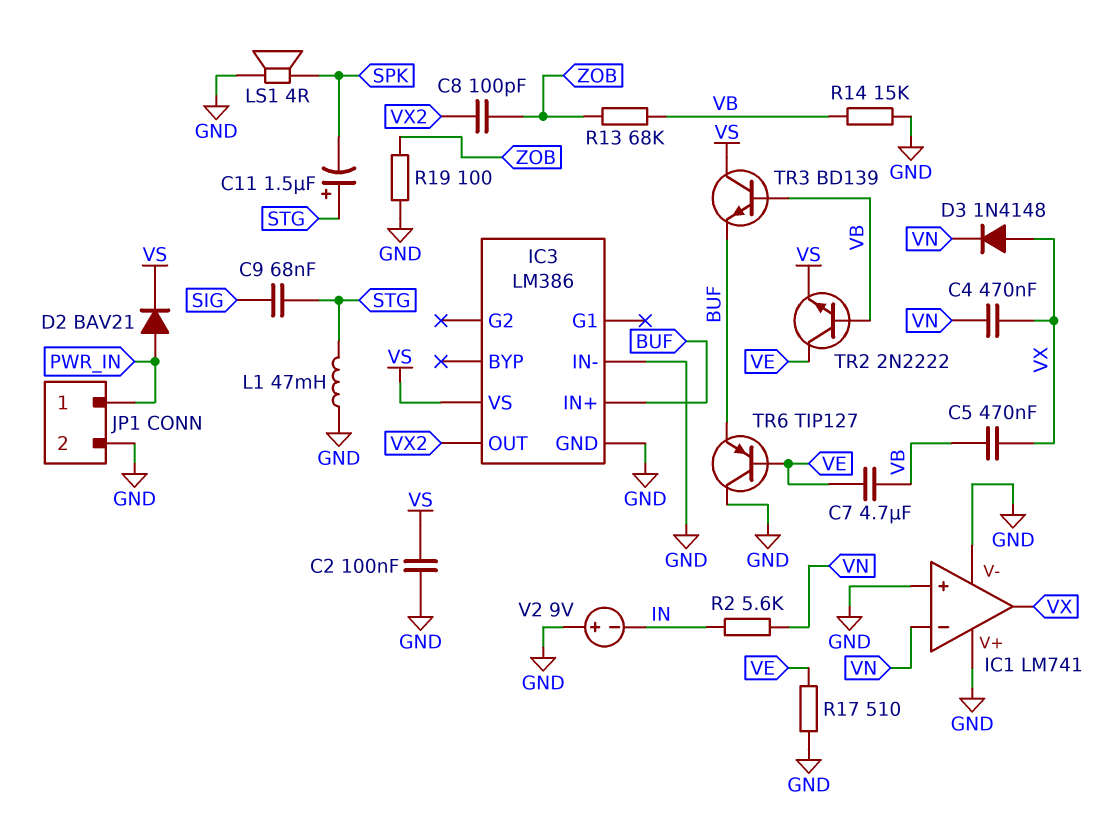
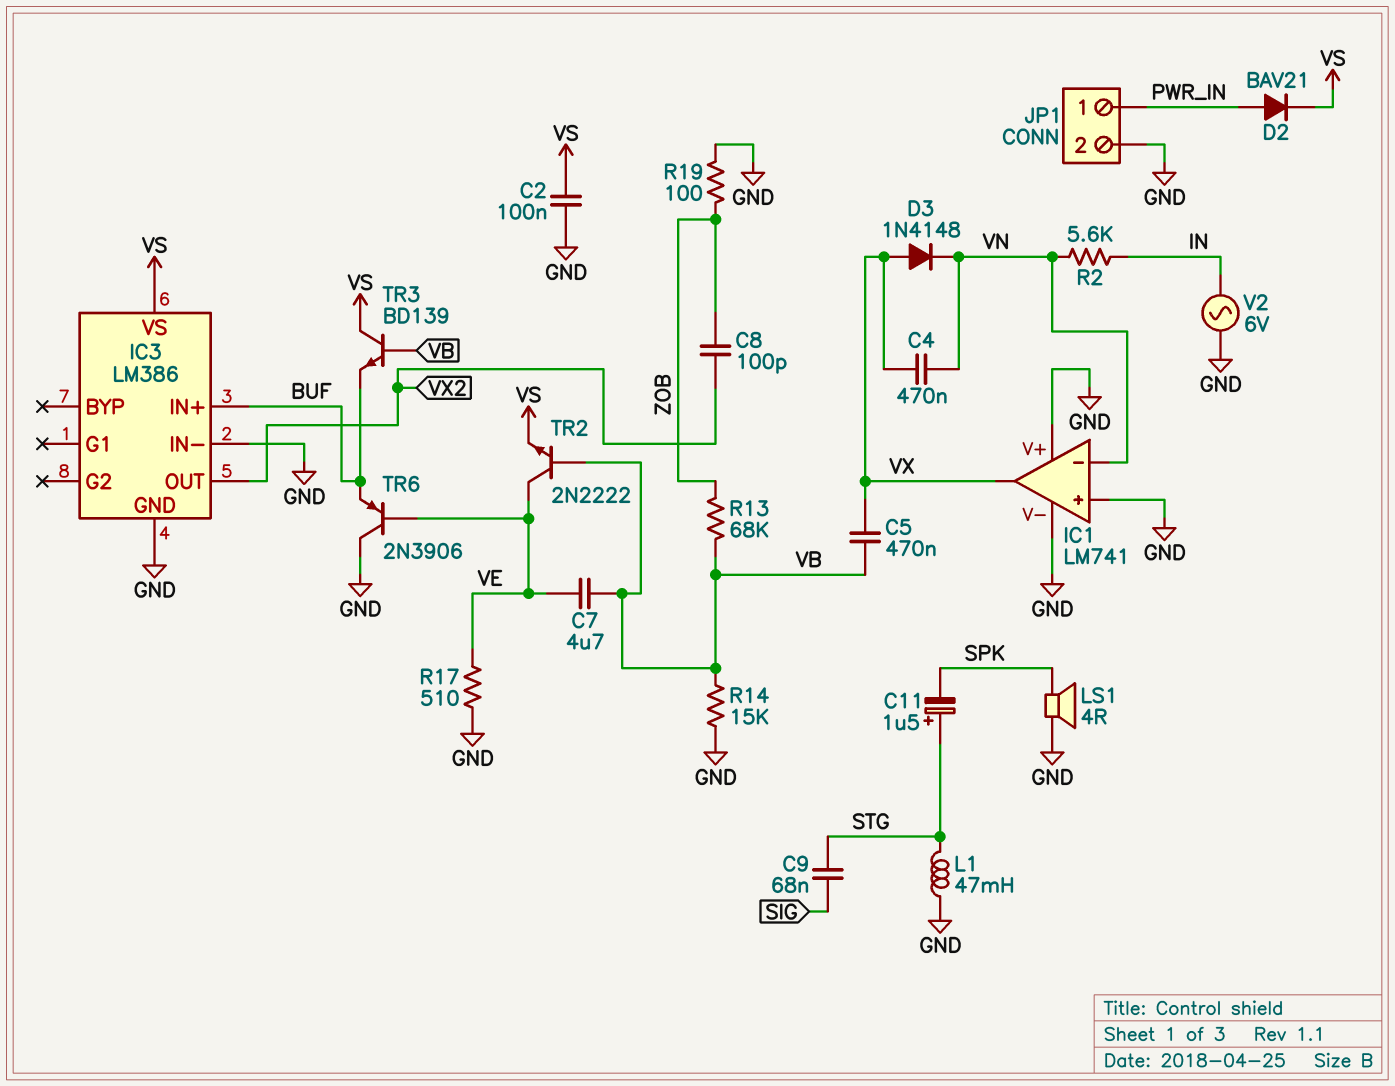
TR6: PNP TIP127 (B VE, C GND, E BUF) -> PNP 2N3906 (B VE, C GND, E BUF)
V2: 9V (plus GND, minus IN) -> AC 6V (GND, IN)

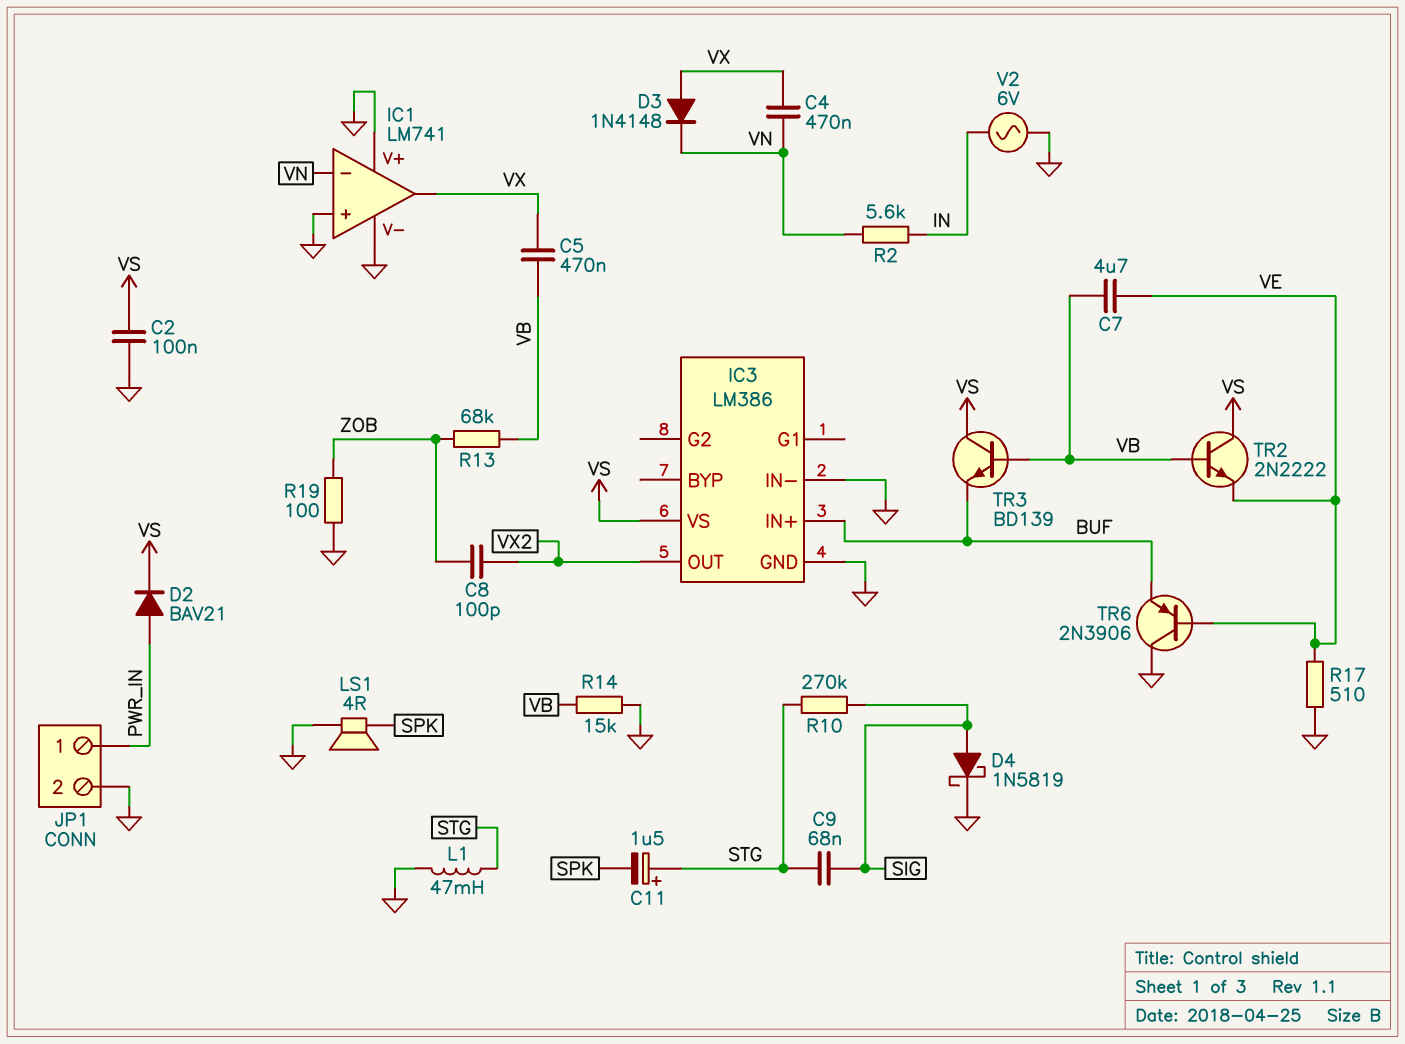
D4: none -> schottky 1N5819 (A SIG, K GND)
R10: none -> 270k (SIG, STG)
TR2: NPN 2N2222 (B VB, C VE, E VS) -> NPN 2N2222 (B VB, C VS, E VE)

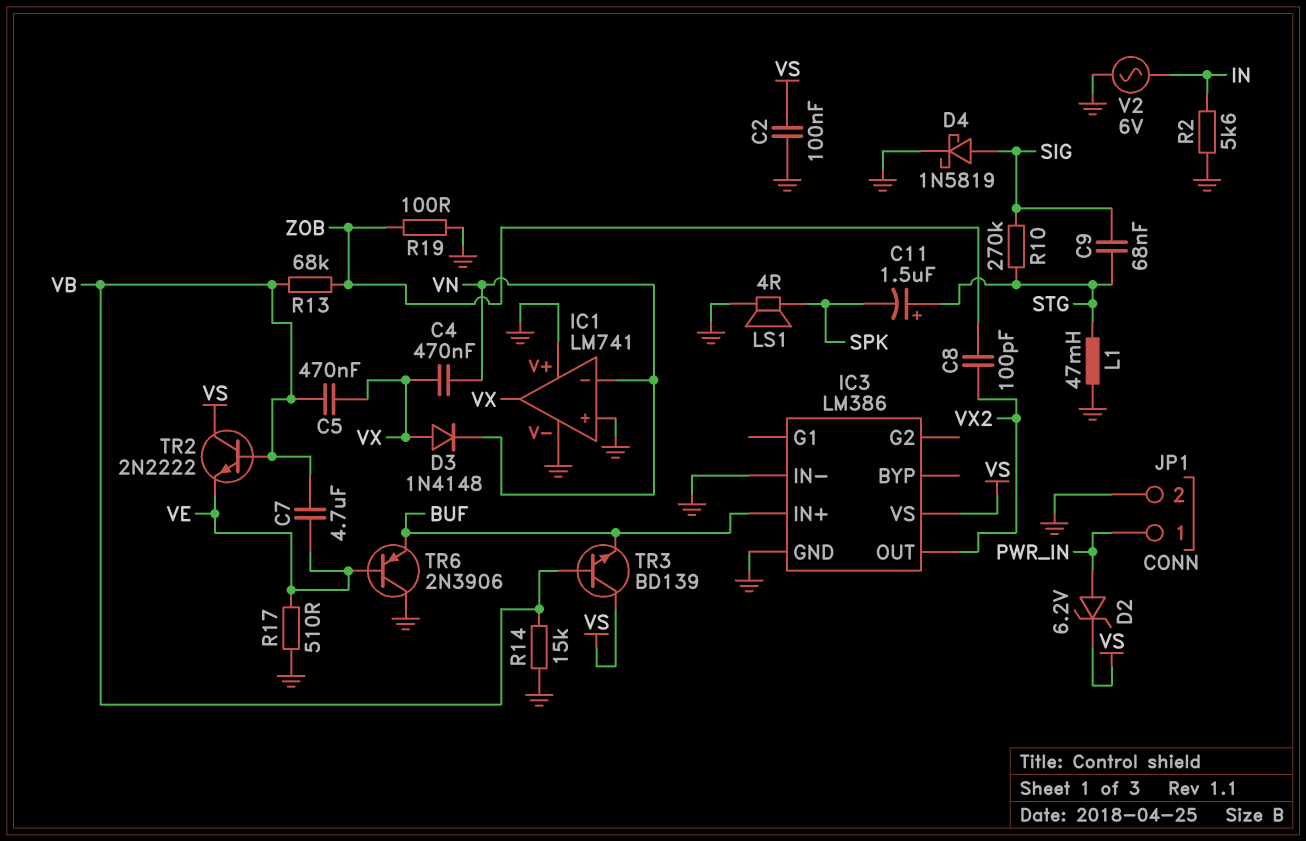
D2: diode BAV21 (A PWR_IN, K VS) -> zener 6.2V (A PWR_IN, K VS)
R2: 5.6k (IN, VN) -> 5.6k (GND, IN)

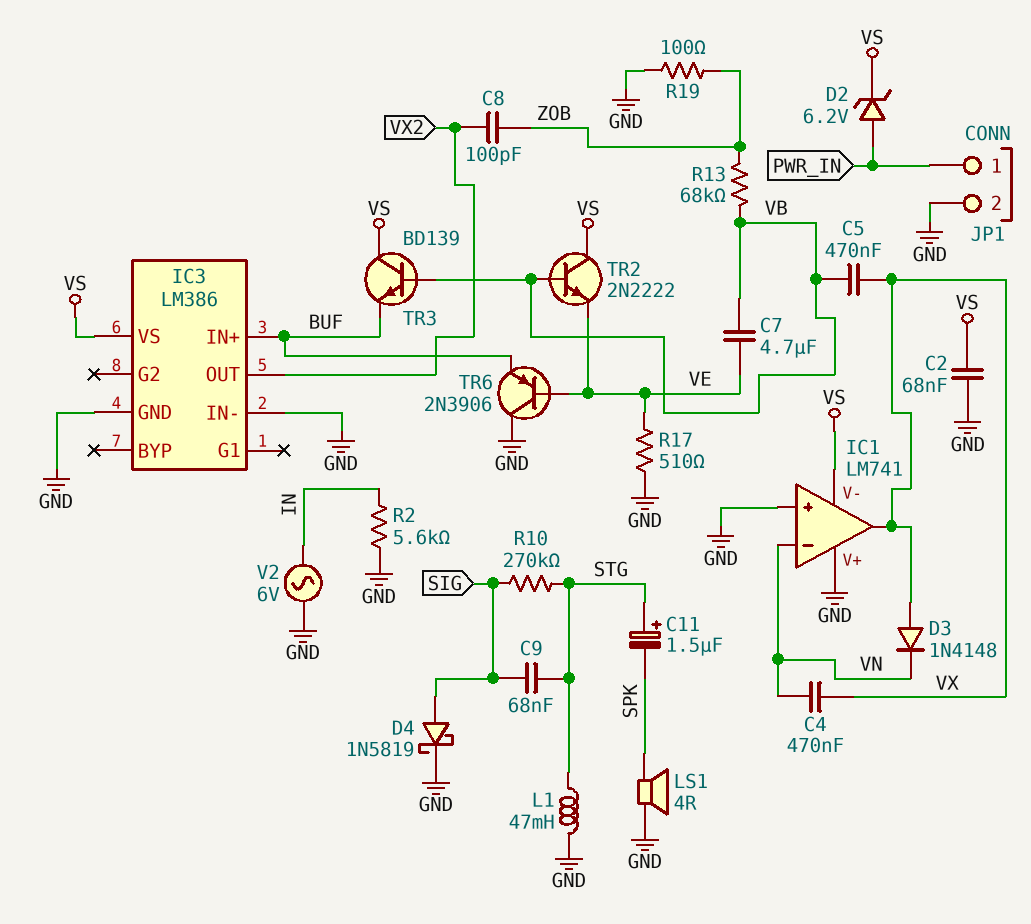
C2: 100nF (GND, VS) -> 68nF (GND, VS)
IC1 pin V-: GND -> VS
R14: 15k (GND, VB) -> none

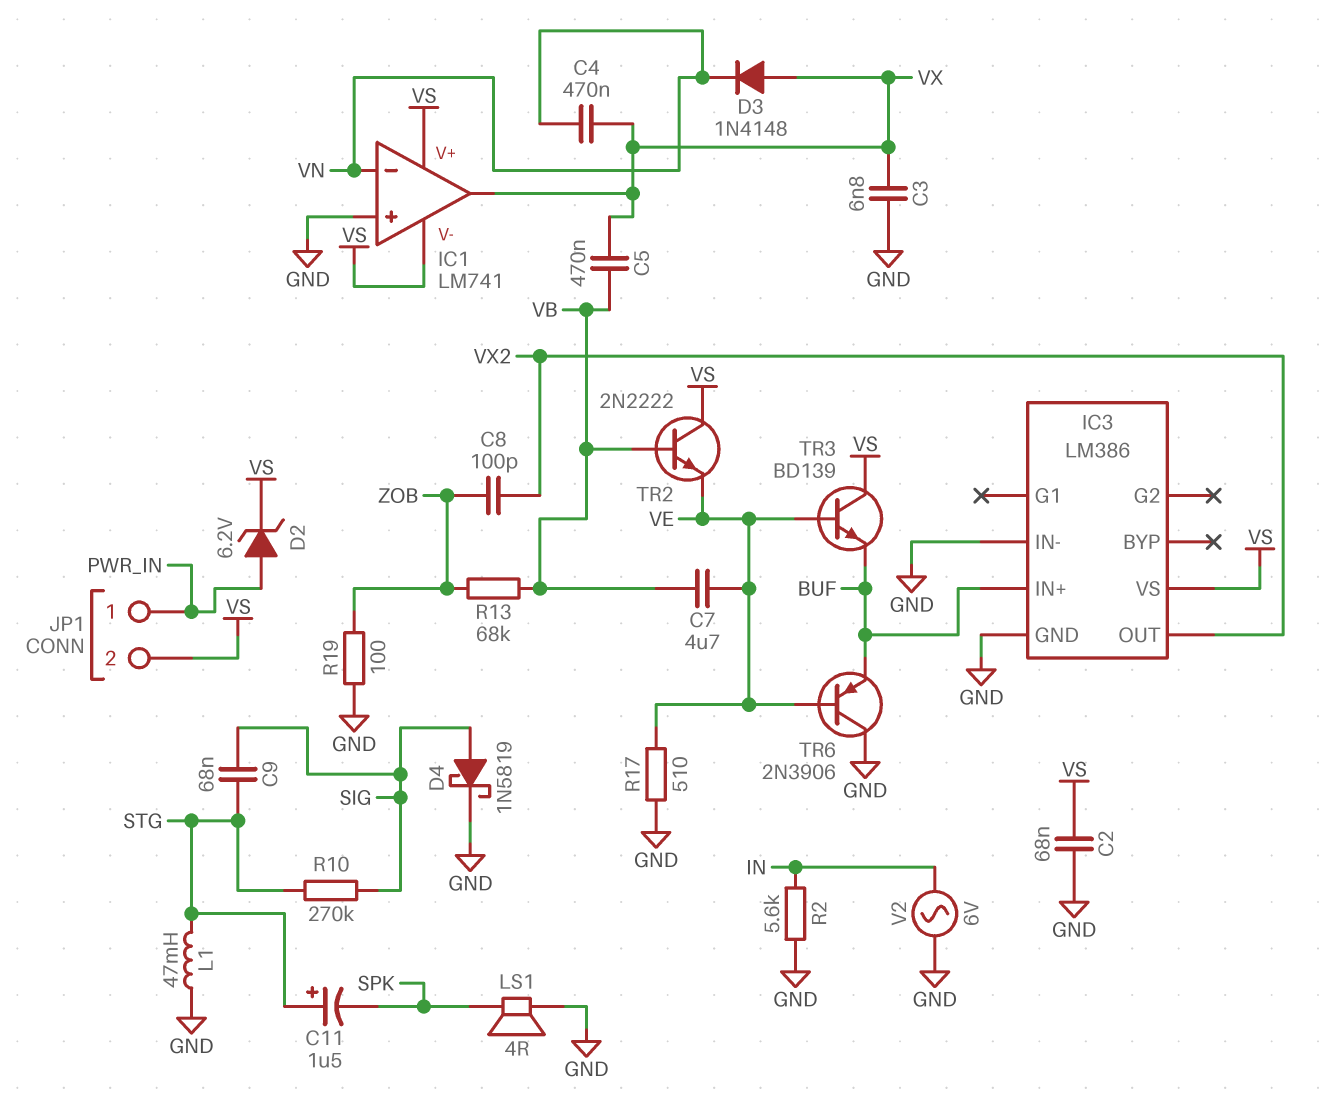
C3: none -> 6.8nF (GND, VX)
IC1 pin V+: GND -> VS
JP1 pin 2: GND -> VS
TR3: NPN BD139 (B VB, C VS, E BUF) -> NPN BD139 (B VE, C VS, E BUF)

